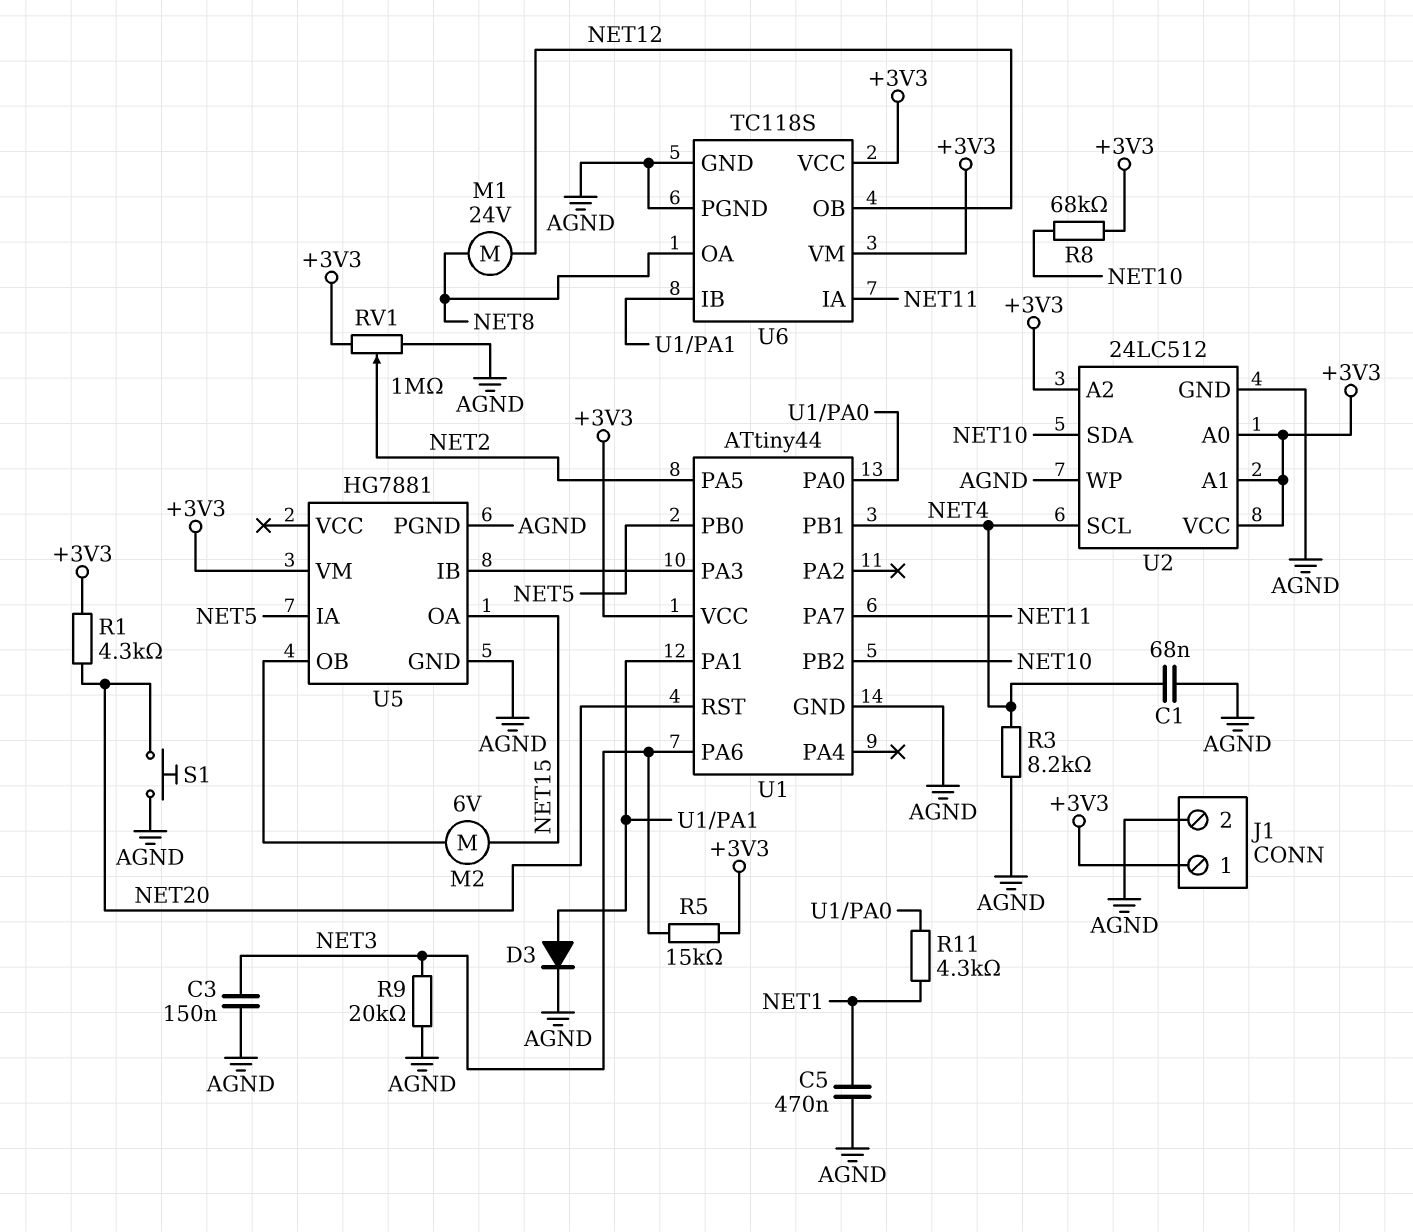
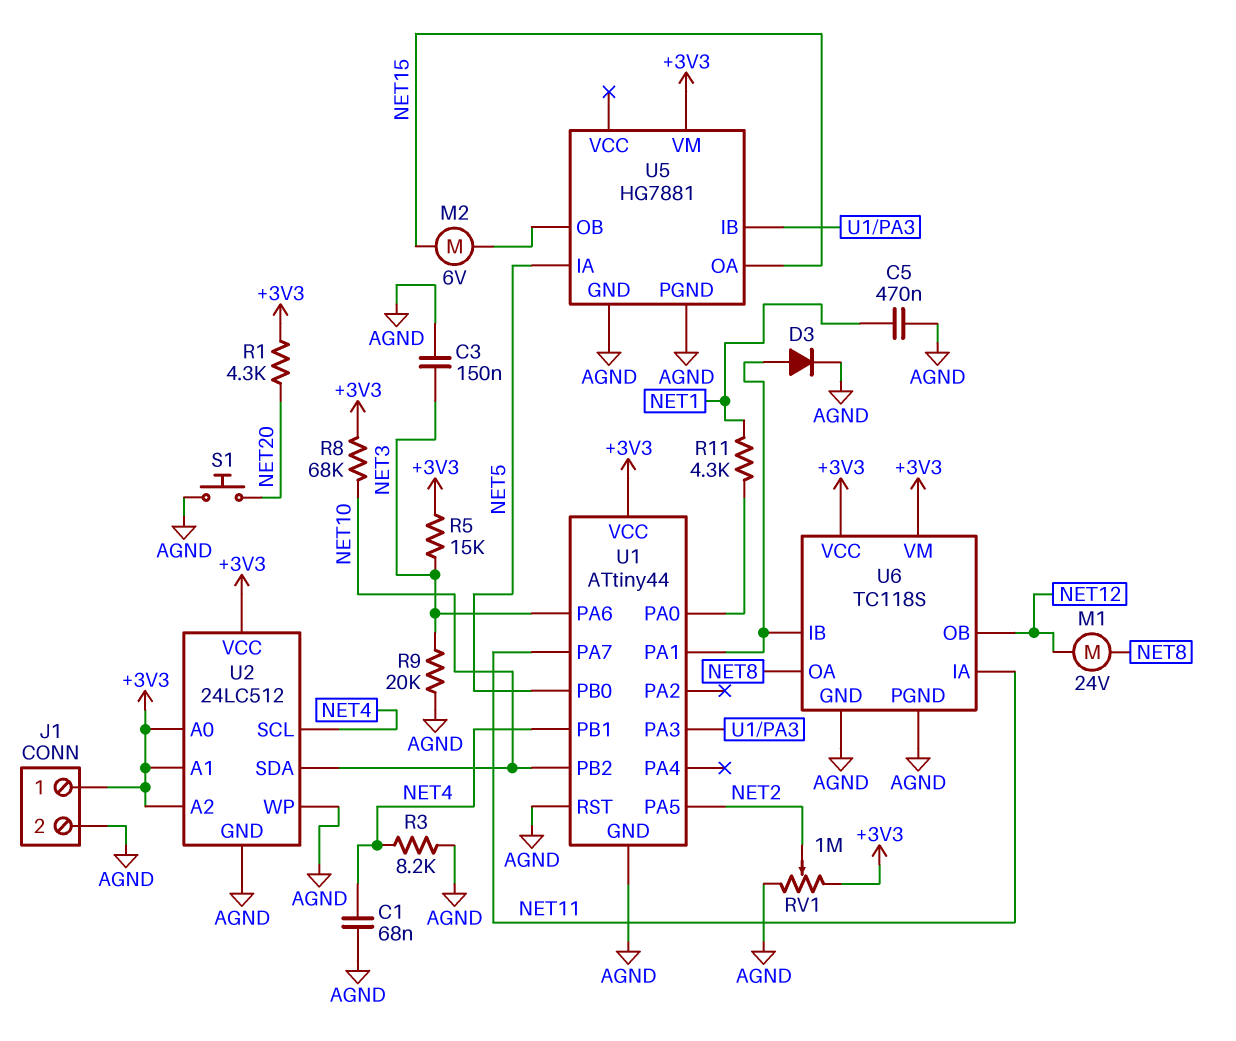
U1 pin RST: NET20 -> AGND

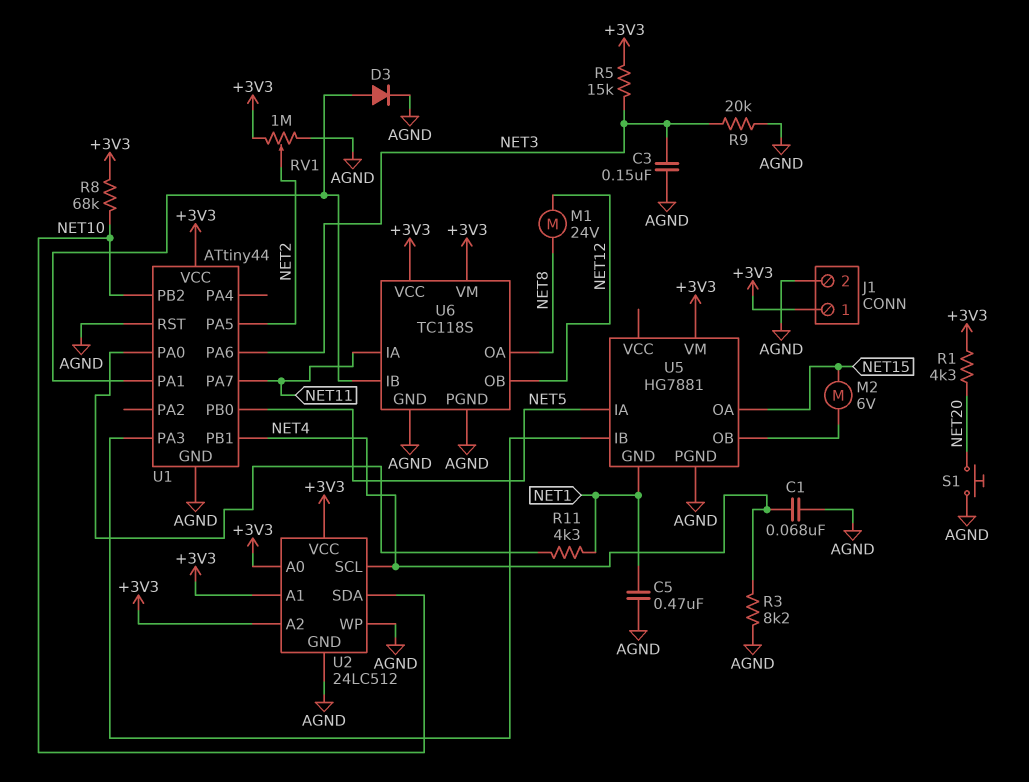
U5 pin GND: AGND -> NET1

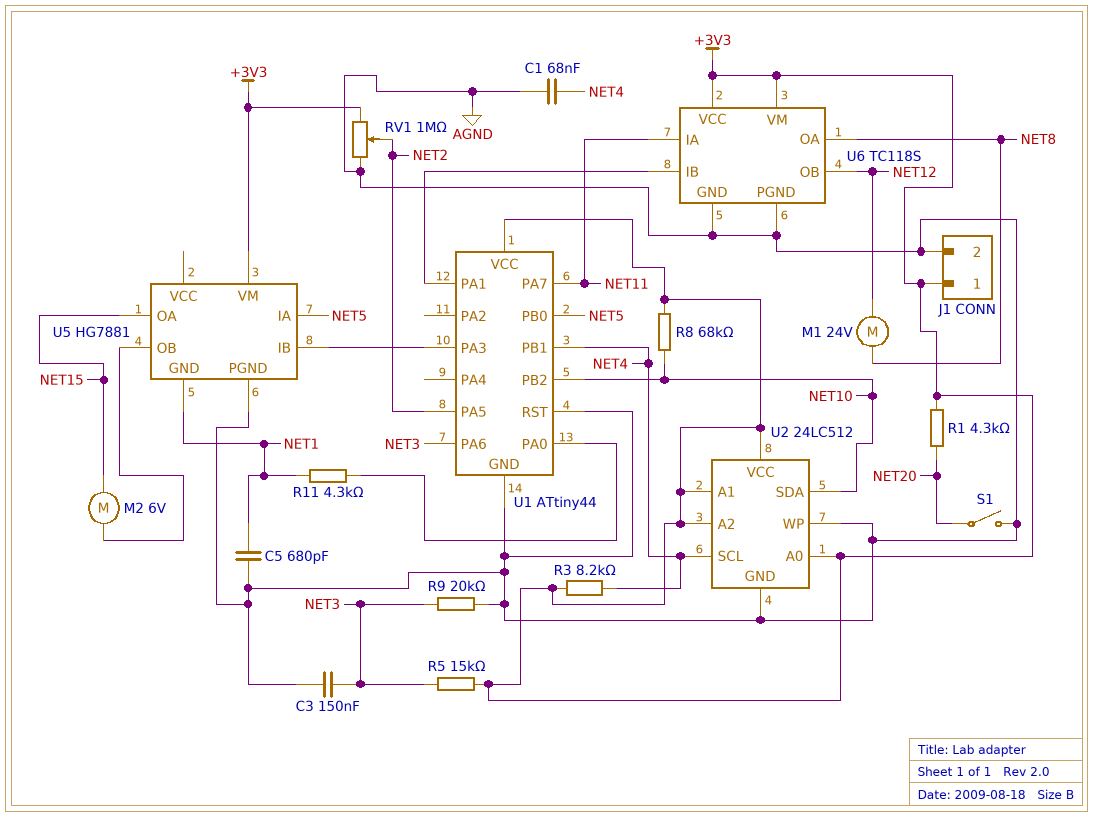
C5: 470nF (AGND, NET1) -> 680pF (AGND, NET1)
D3: diode (A U1/PA1, K AGND) -> none
R3: 8.2k (AGND, NET4) -> 8.2k (+3V3, NET4)
S1: button (AGND, NET20) -> switch (AGND, NET20)

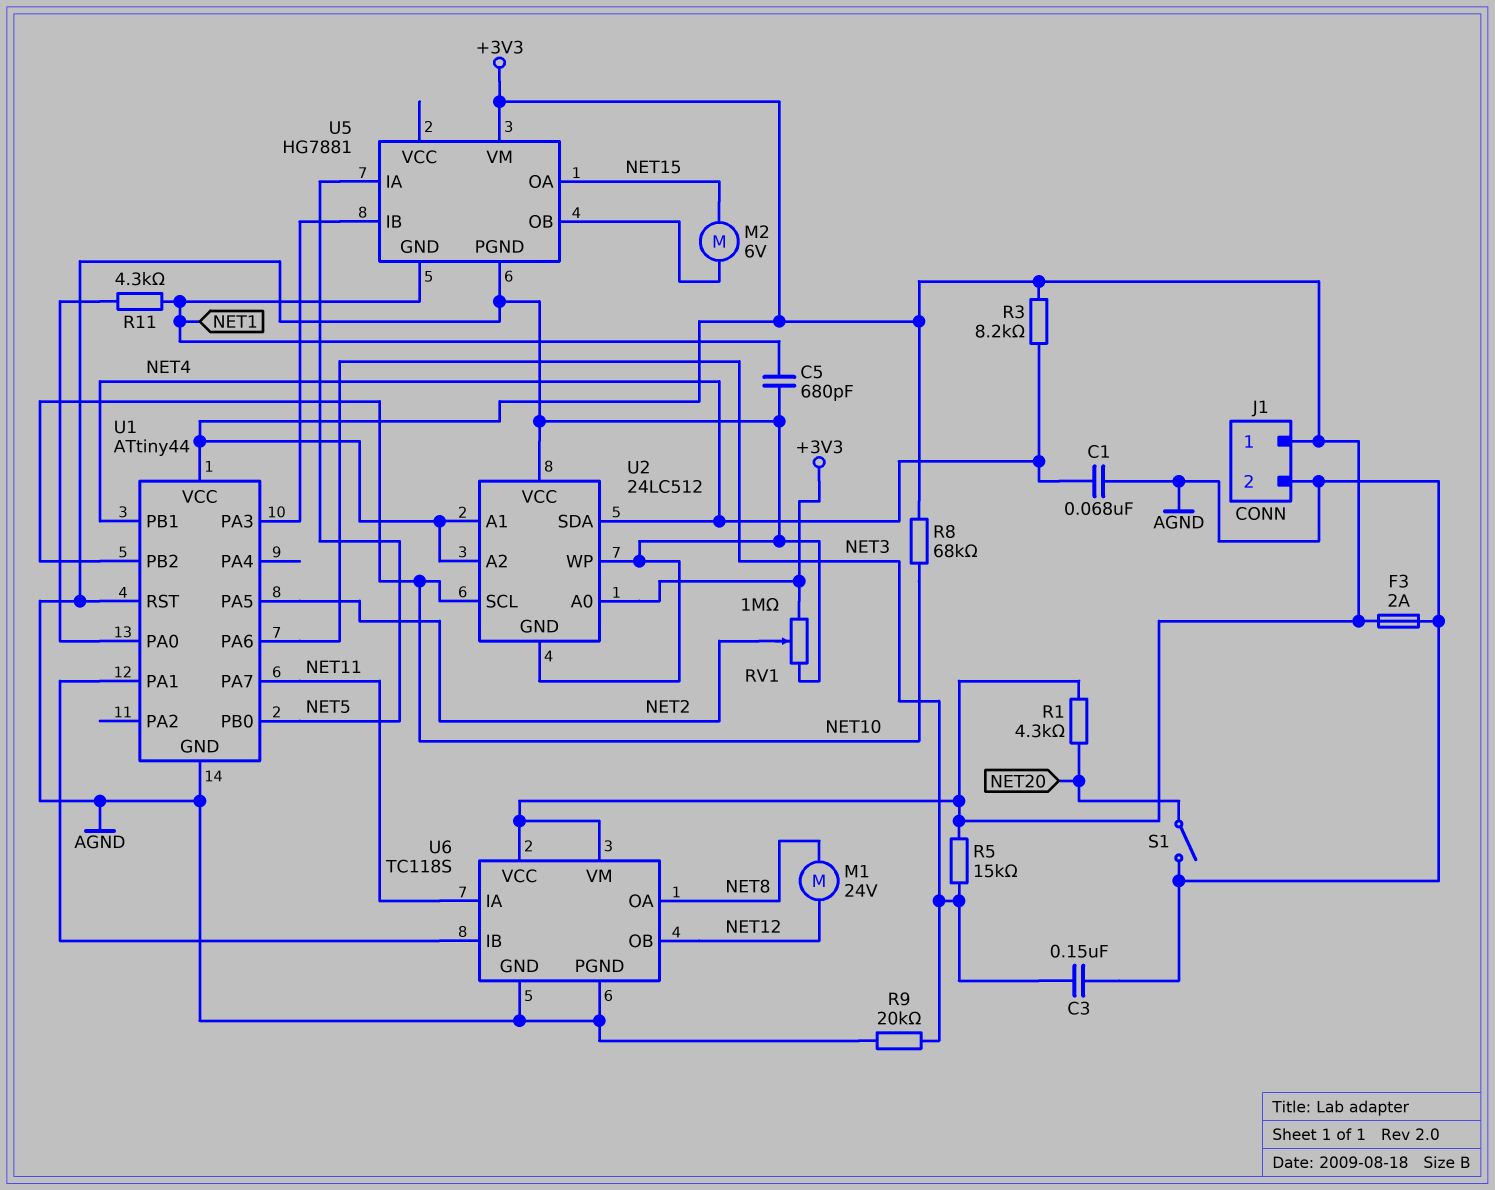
F3: none -> 2A (+3V3, AGND)
U2 pin SCL: NET4 -> NET10
U2 pin SDA: NET10 -> NET4
U2 pin VCC: +3V3 -> AGND

